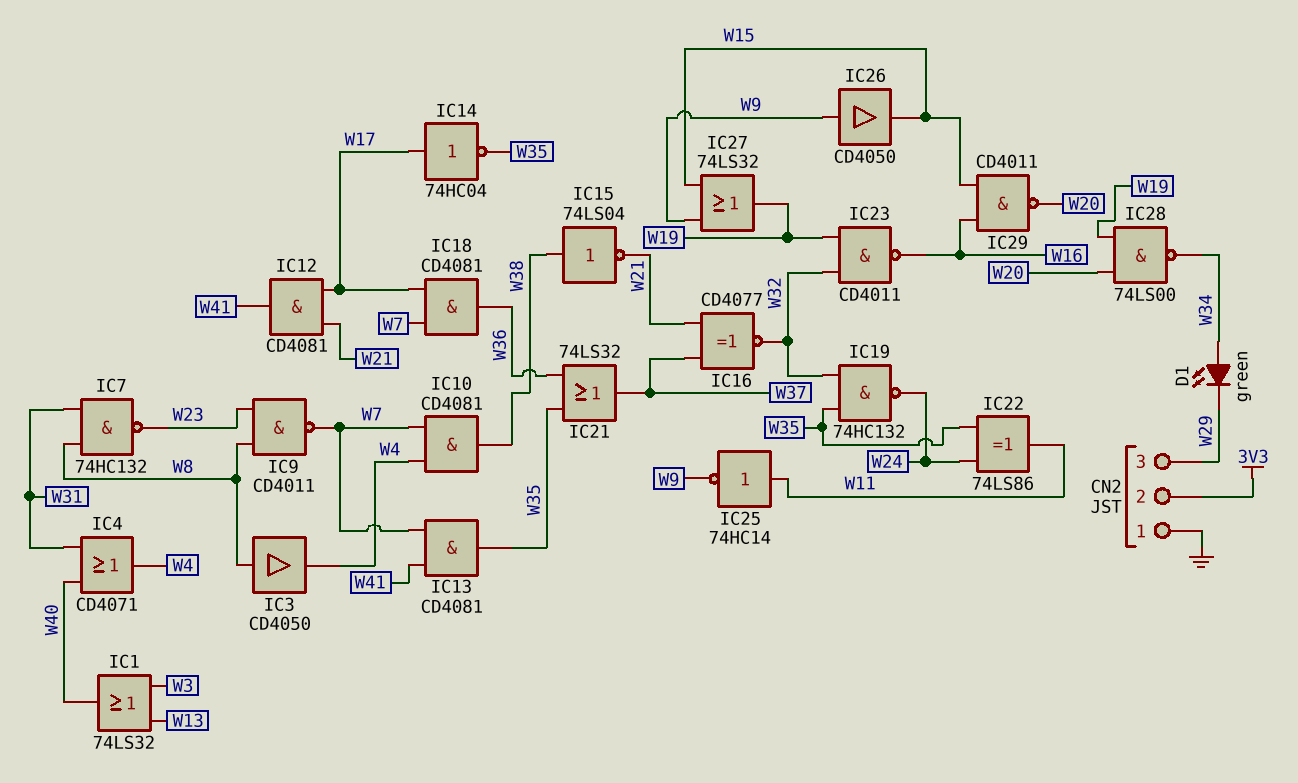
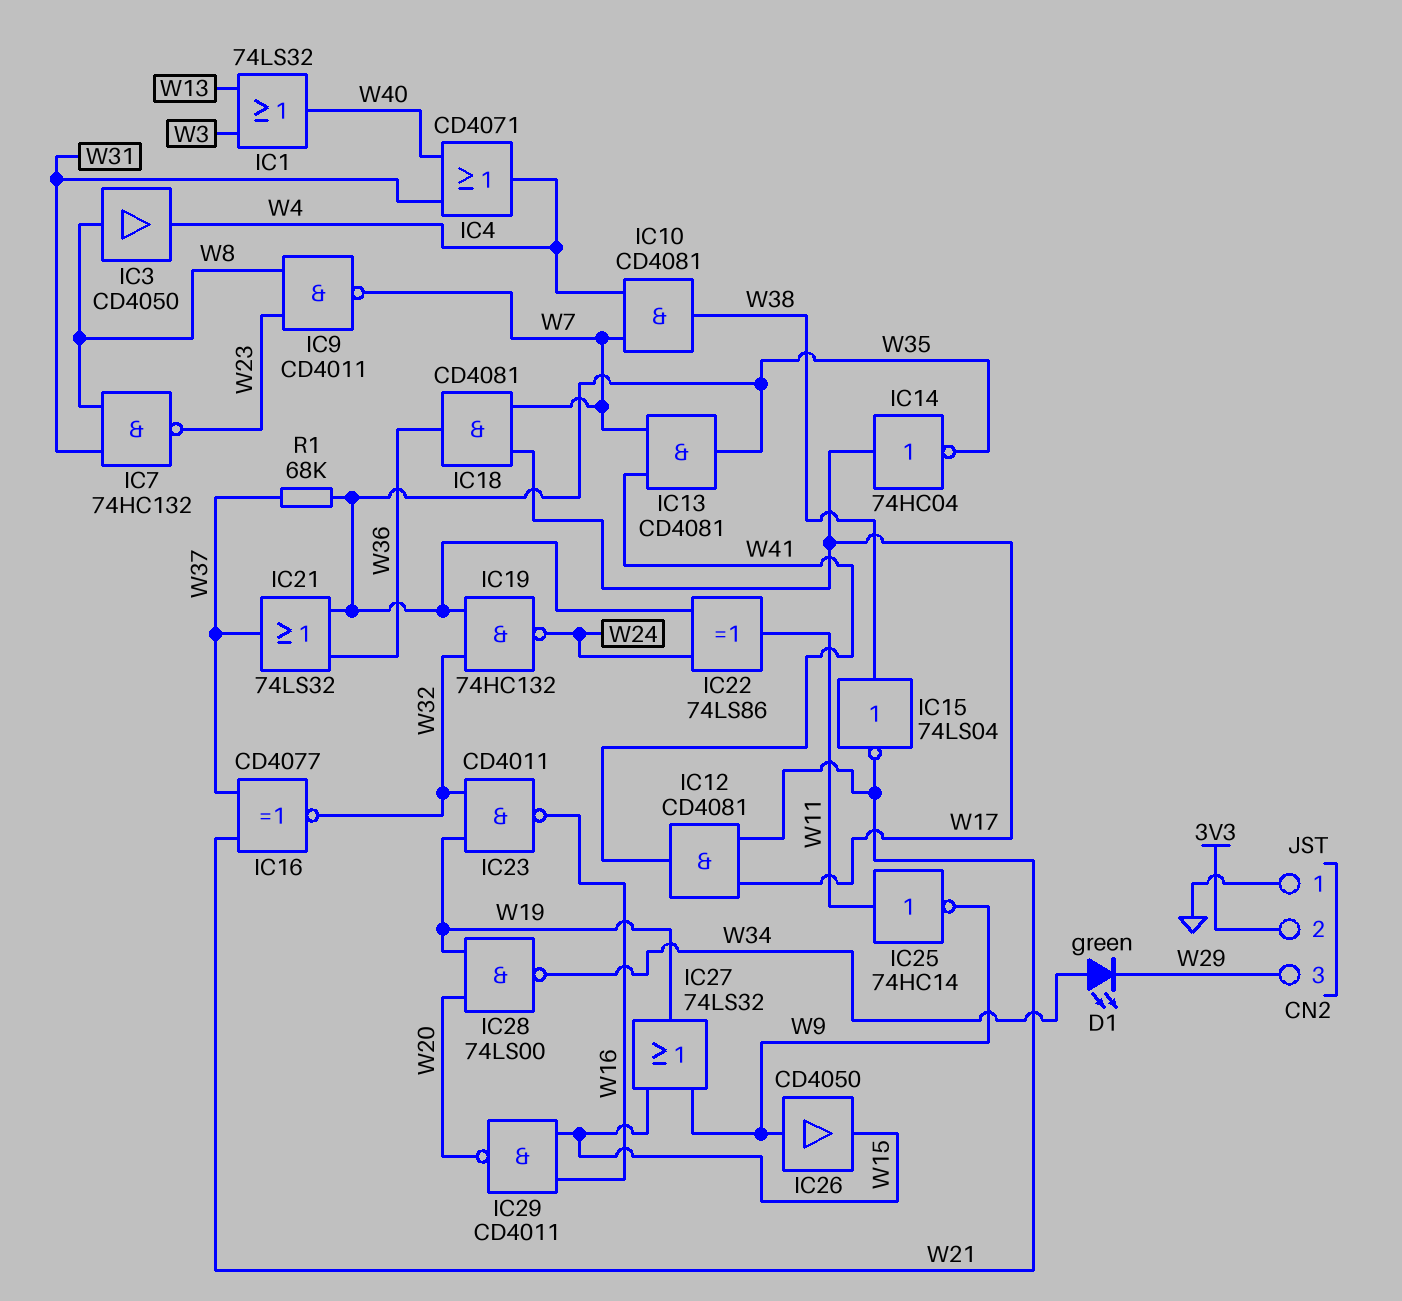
R1: none -> 68k (W35, W37)

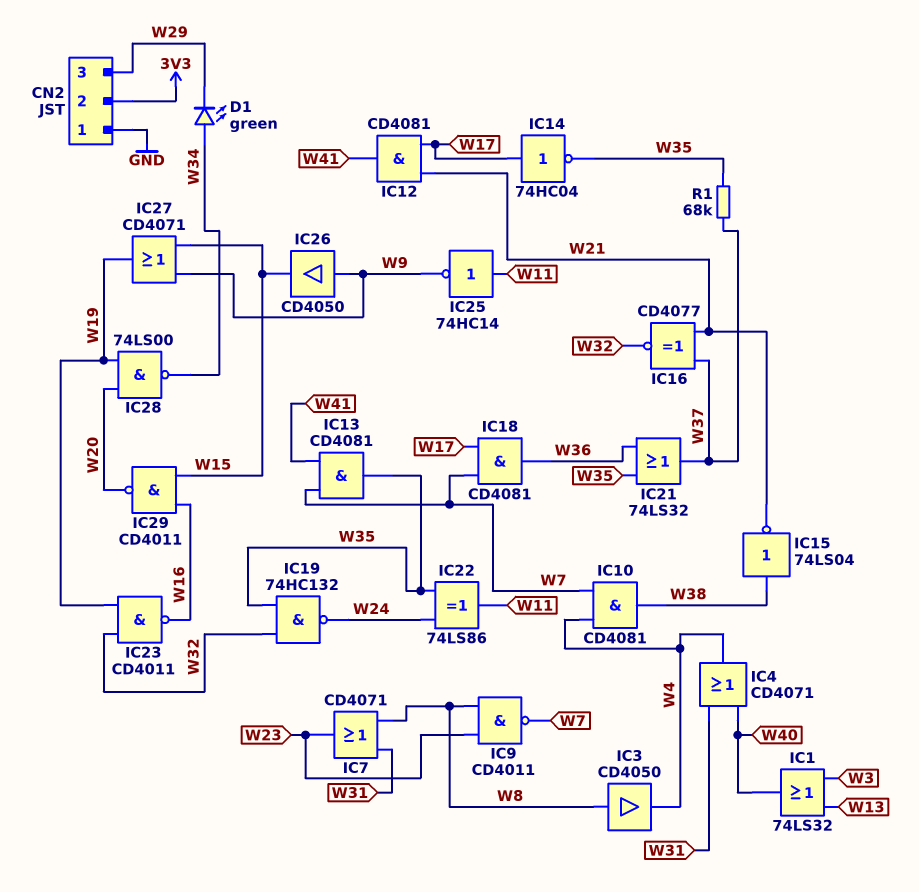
IC7: NAND 74HC132 (in W8, in W31, out W23) -> OR CD4071 (in W8, in W31, out W23)
IC27: OR 74LS32 (in W9, in W15, out W19) -> OR CD4071 (in W9, in W15, out W19)

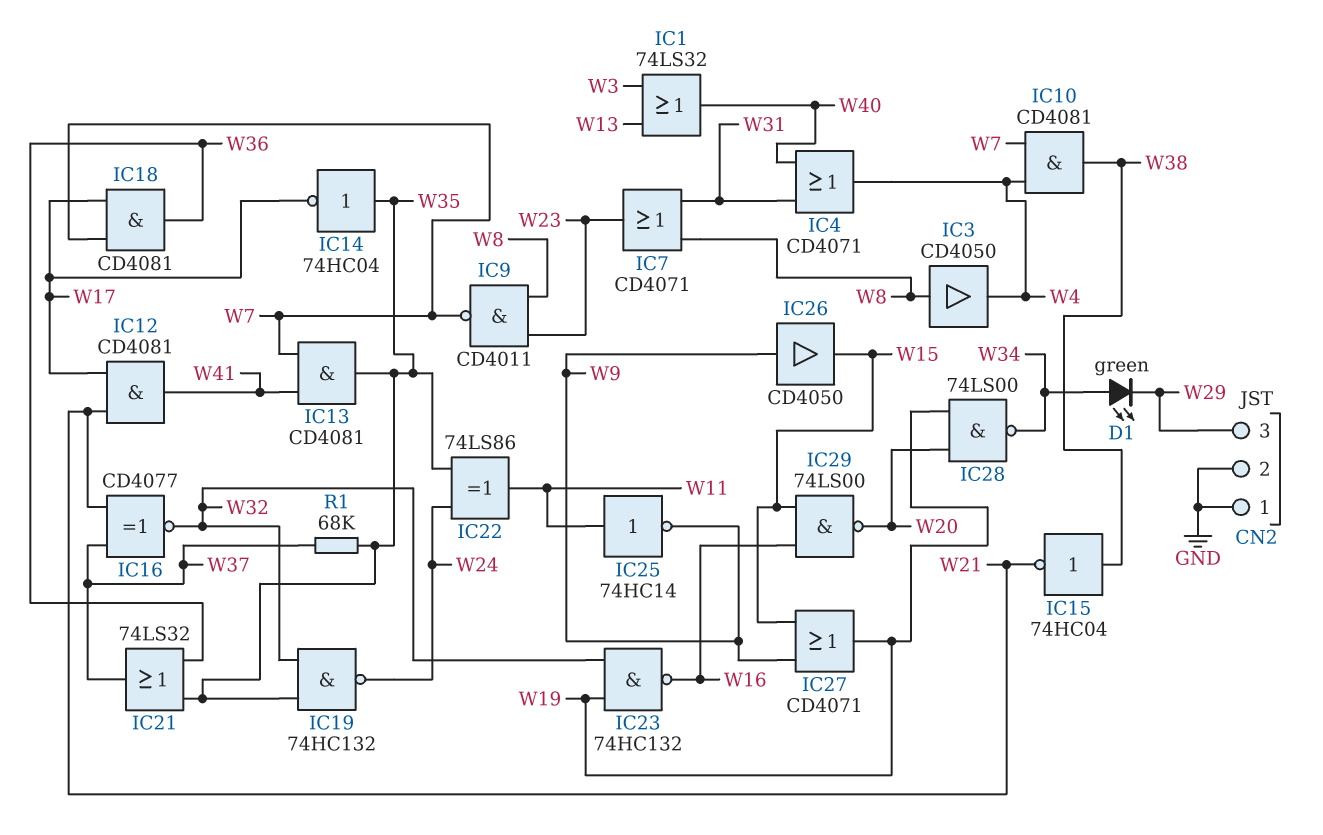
CN2 pin 2: 3V3 -> GND
IC14: NOT 74HC04 (in W17, out W35) -> NOT 74HC04 (in W35, out W17)
IC15: NOT 74LS04 (in W38, out W21) -> NOT 74HC04 (in W38, out W21)
IC23: NAND CD4011 (in W19, in W32, out W16) -> NAND 74HC132 (in W19, in W32, out W16)
IC29: NAND CD4011 (in W15, in W16, out W20) -> NAND 74LS00 (in W15, in W16, out W20)

